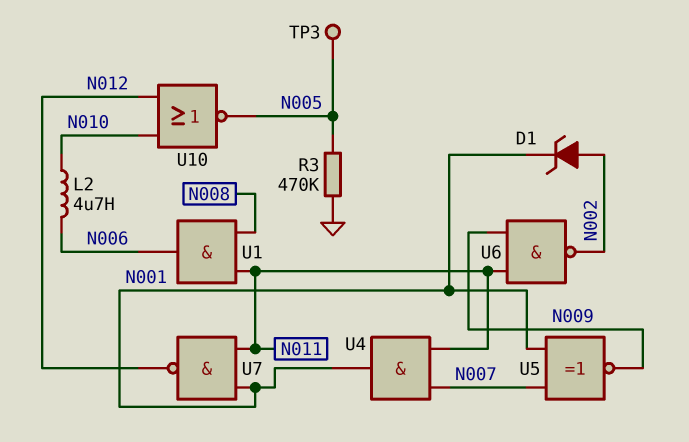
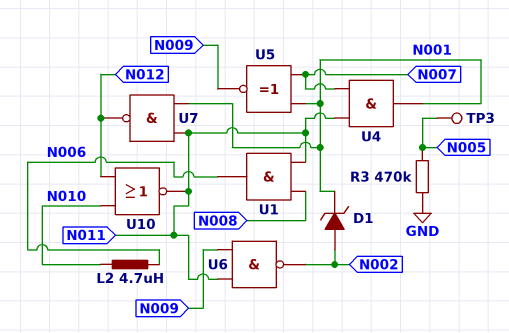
U10: NOR (in N010, in N012, out N005) -> NOR (in N010, in N012, out N011)

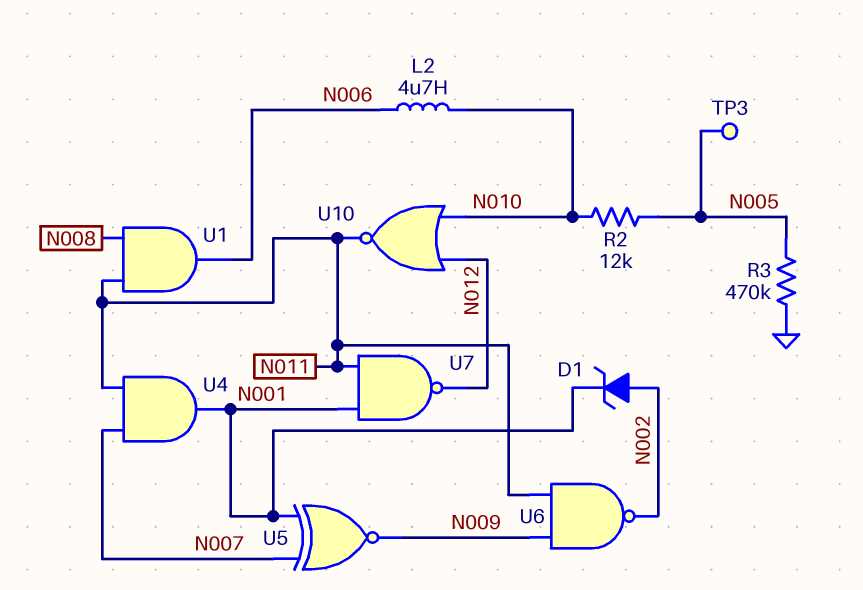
R2: none -> 12k (N005, N010)

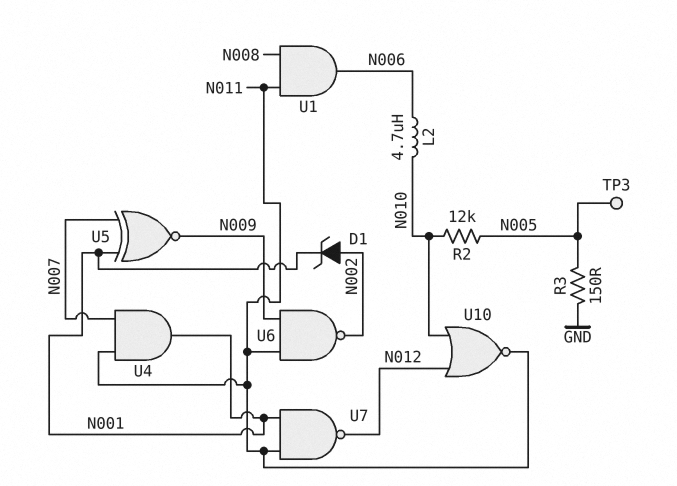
R3: 470k (GND, N005) -> 150 (GND, N005)

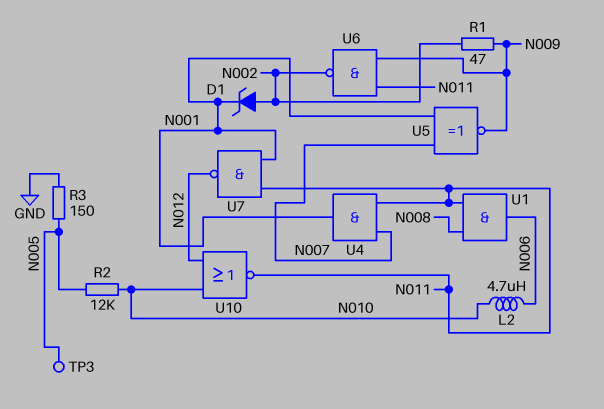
R1: none -> 47 (N002, N009)

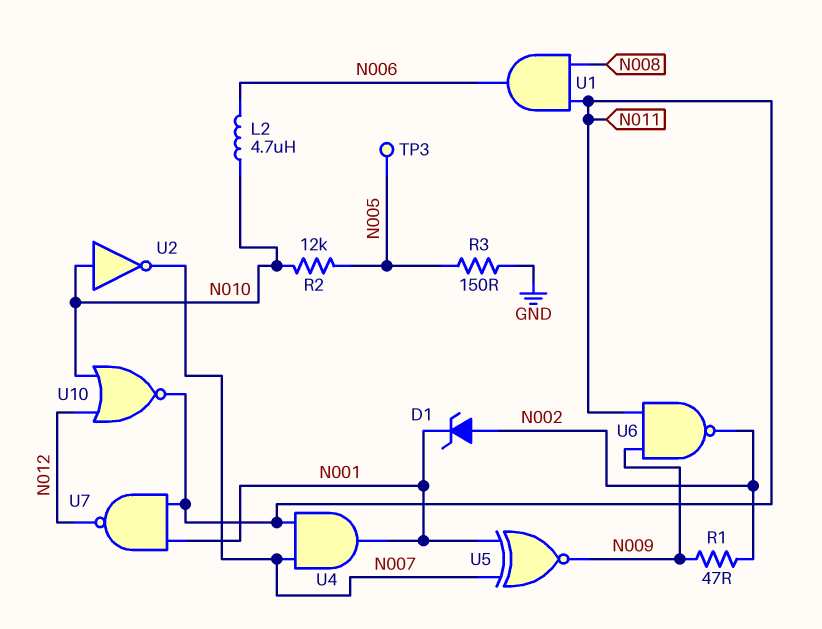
U2: none -> NOT (in N010, out N007)

